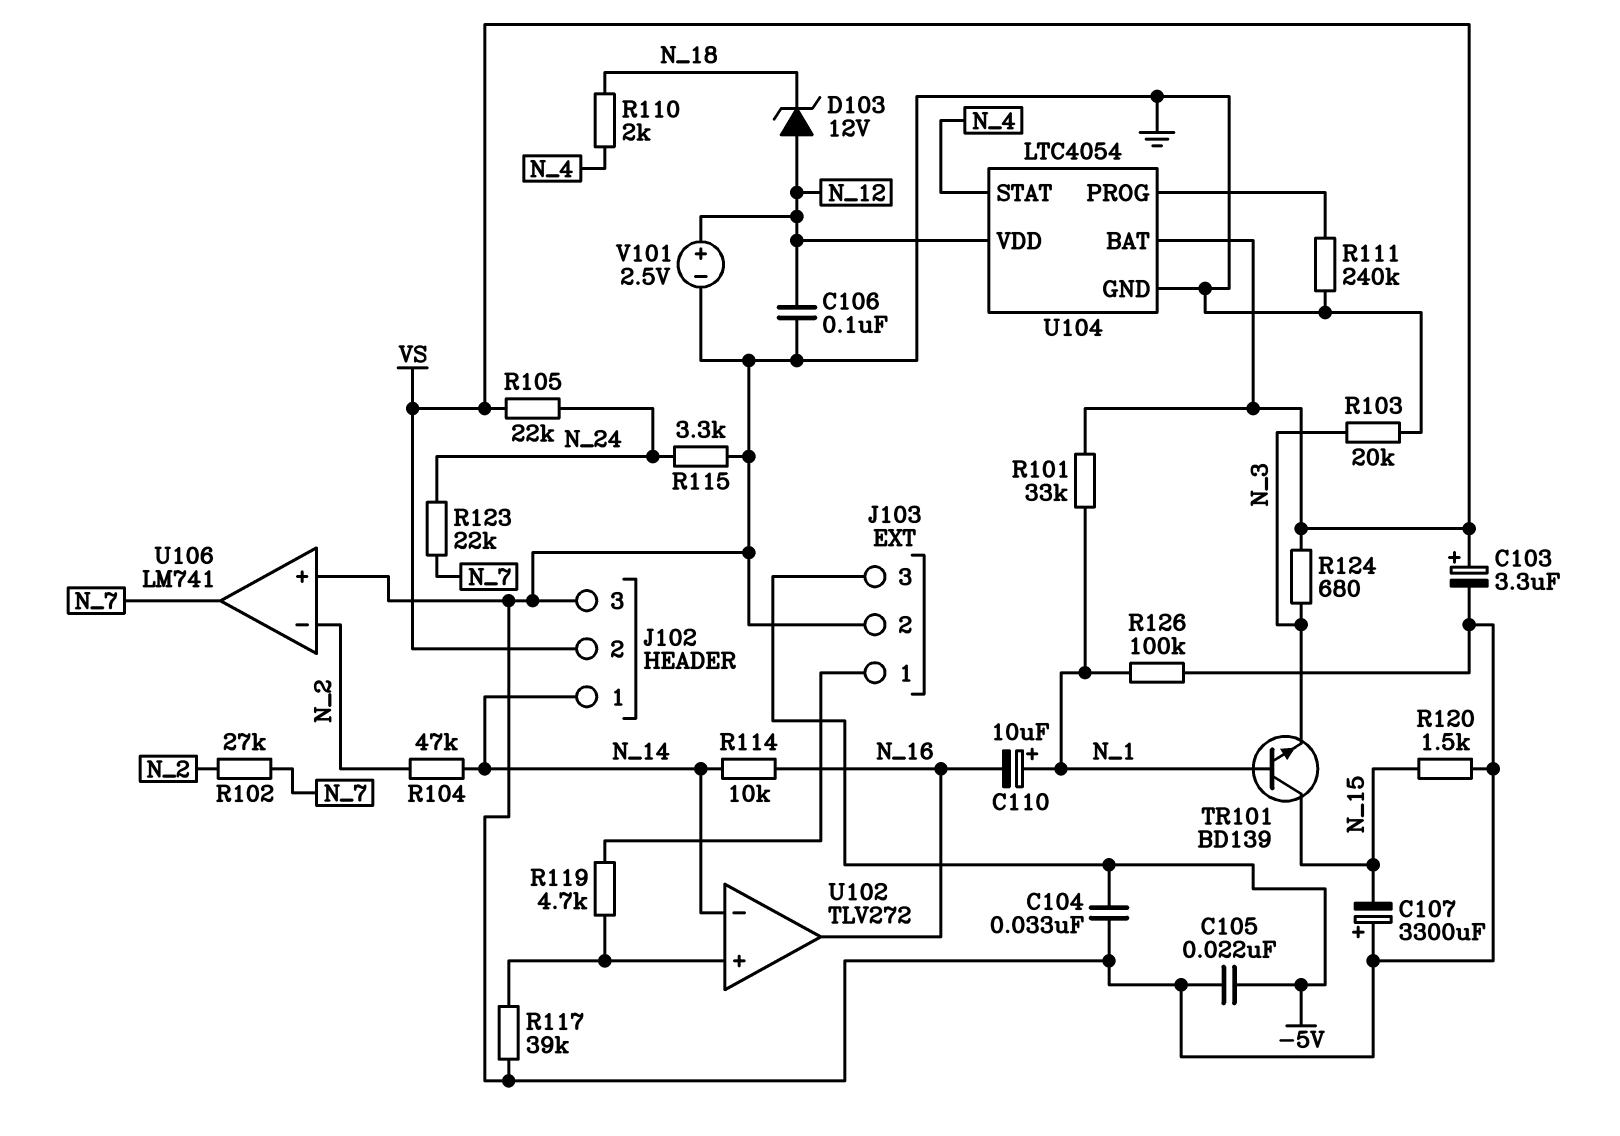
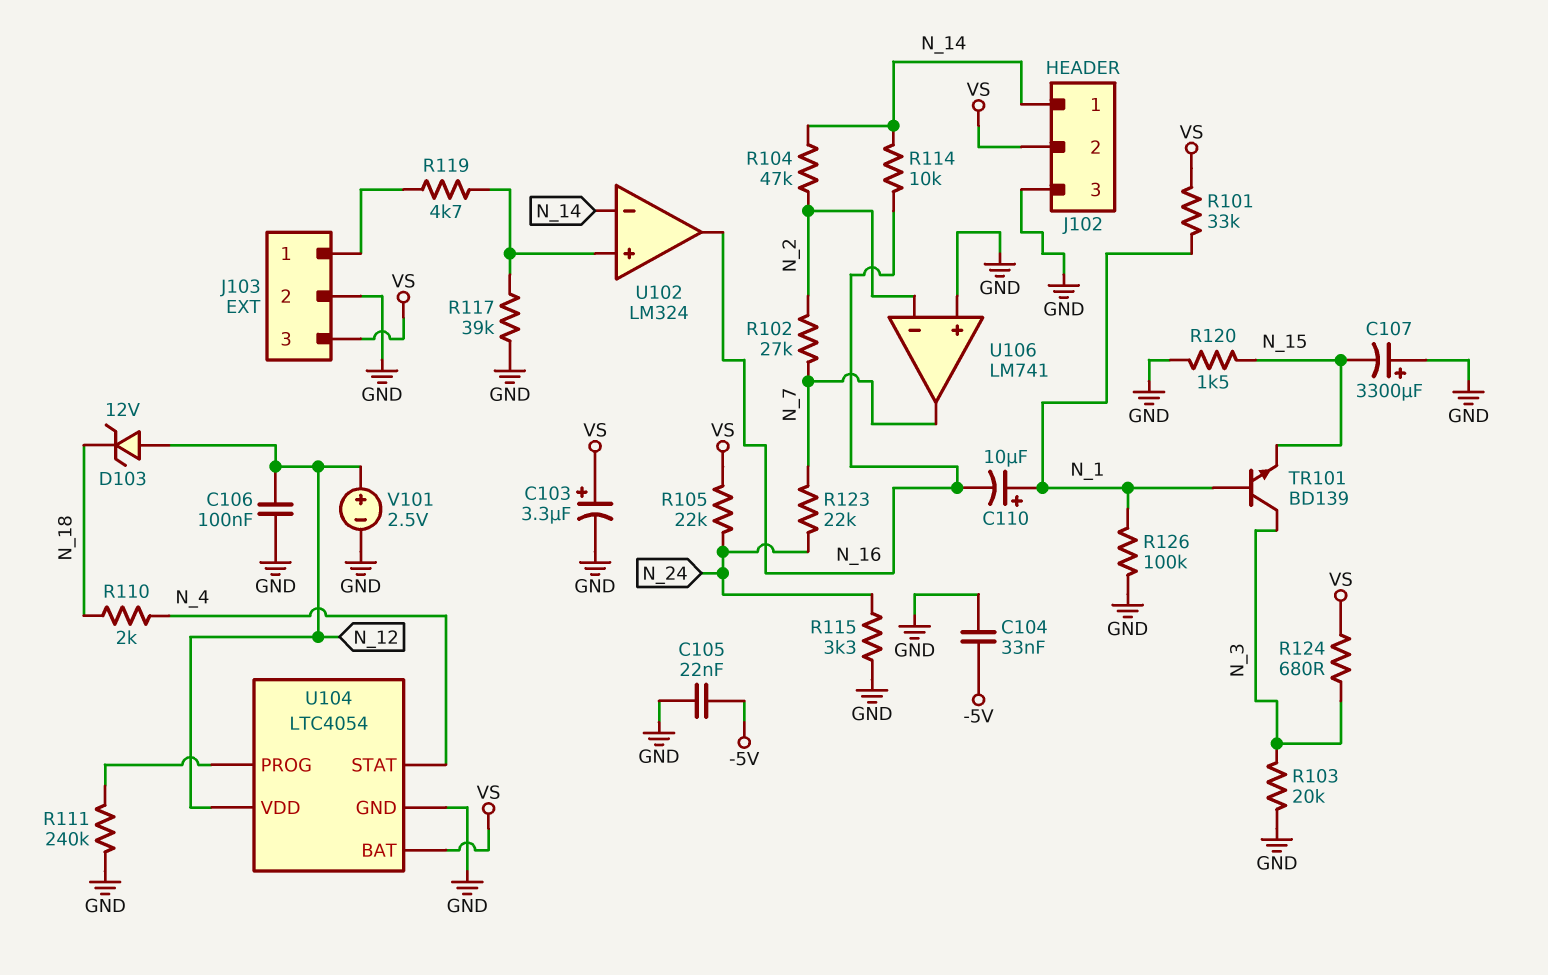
J103 pin 3: -5V -> VS
TR101: NPN BD139 (B N_1, C N_15, E N_3) -> NPN BD139 (B N_1, C N_3, E N_15)
U102: TLV272 -> LM324

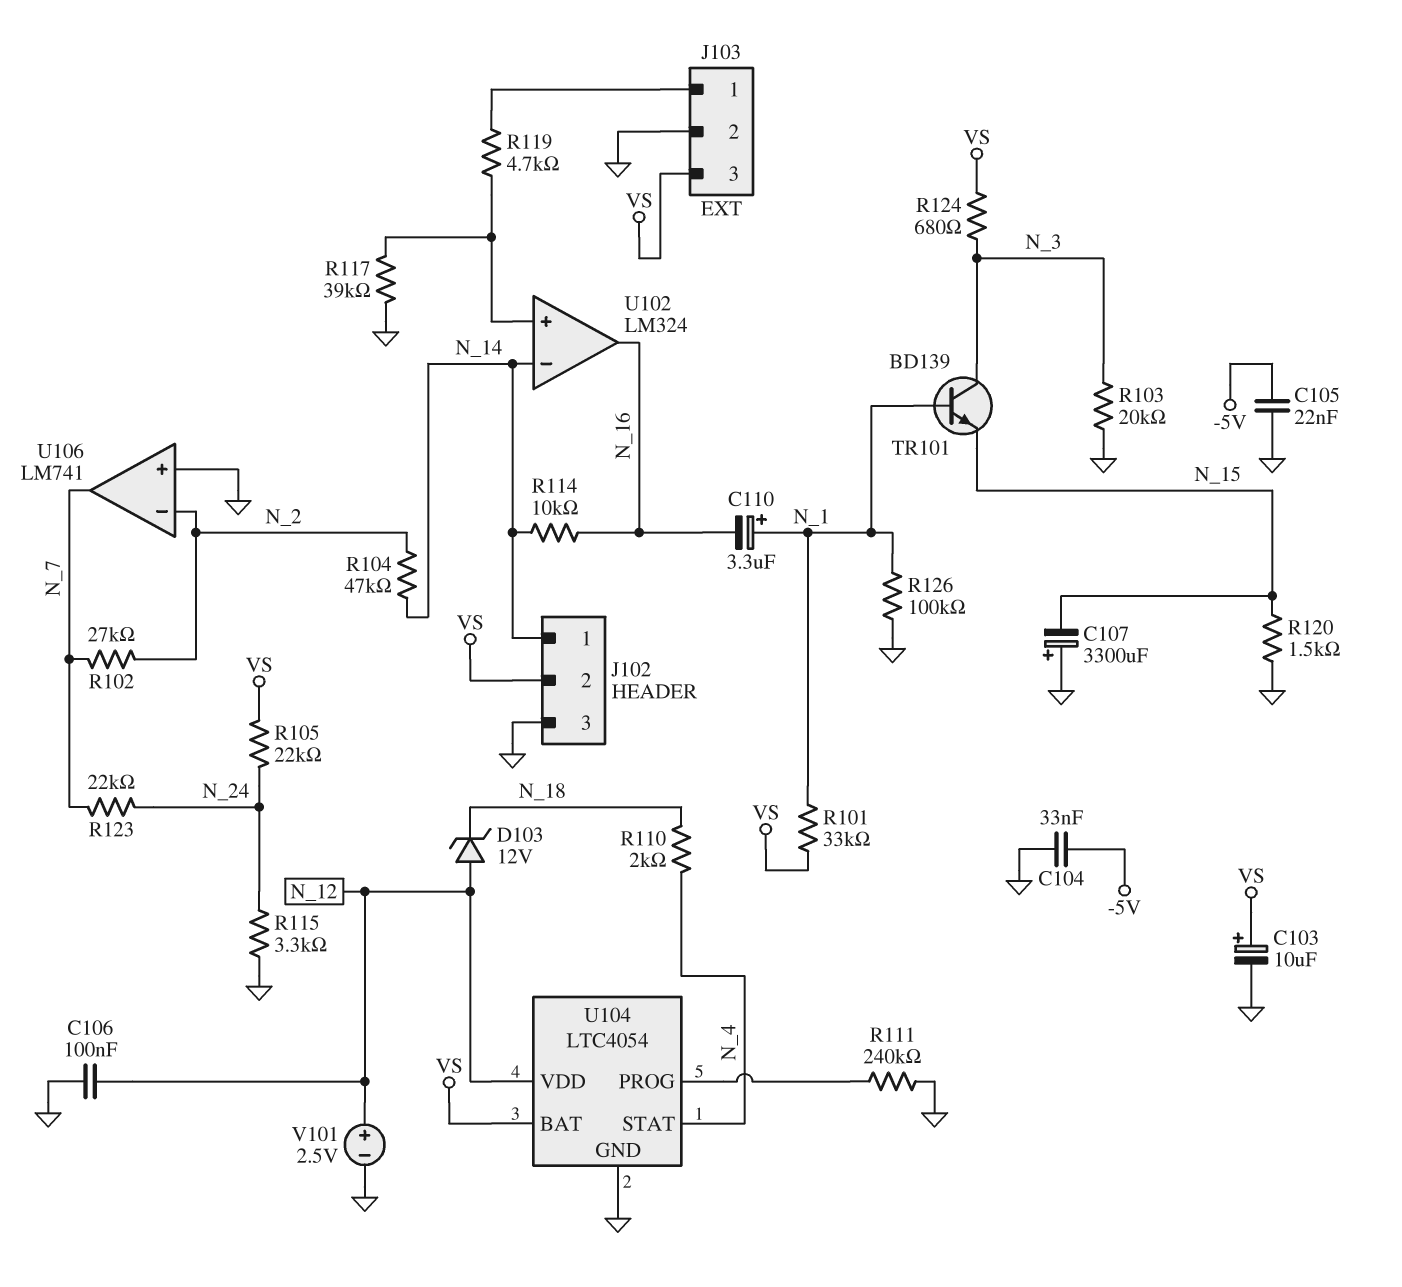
C103: 3.3uF (plus VS, minus GND) -> 10uF (plus VS, minus GND)
C110: 10uF (plus N_1, minus N_16) -> 3.3uF (plus N_1, minus N_16)

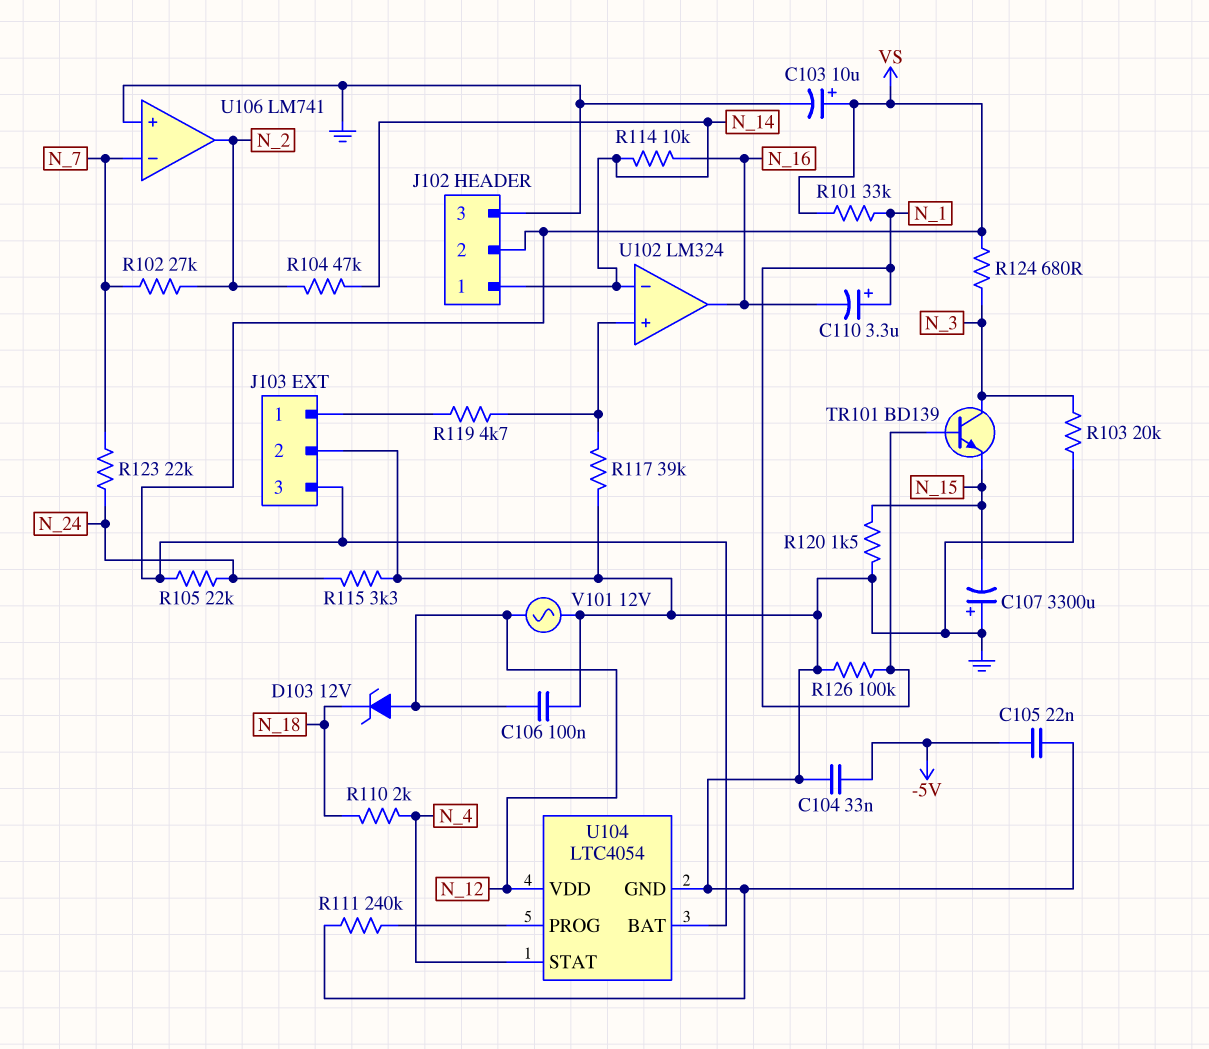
U106 pin in-: N_2 -> N_7
U106 pin out: N_7 -> N_2
V101: 2.5V (plus N_12, minus GND) -> AC 12V (GND, N_12)

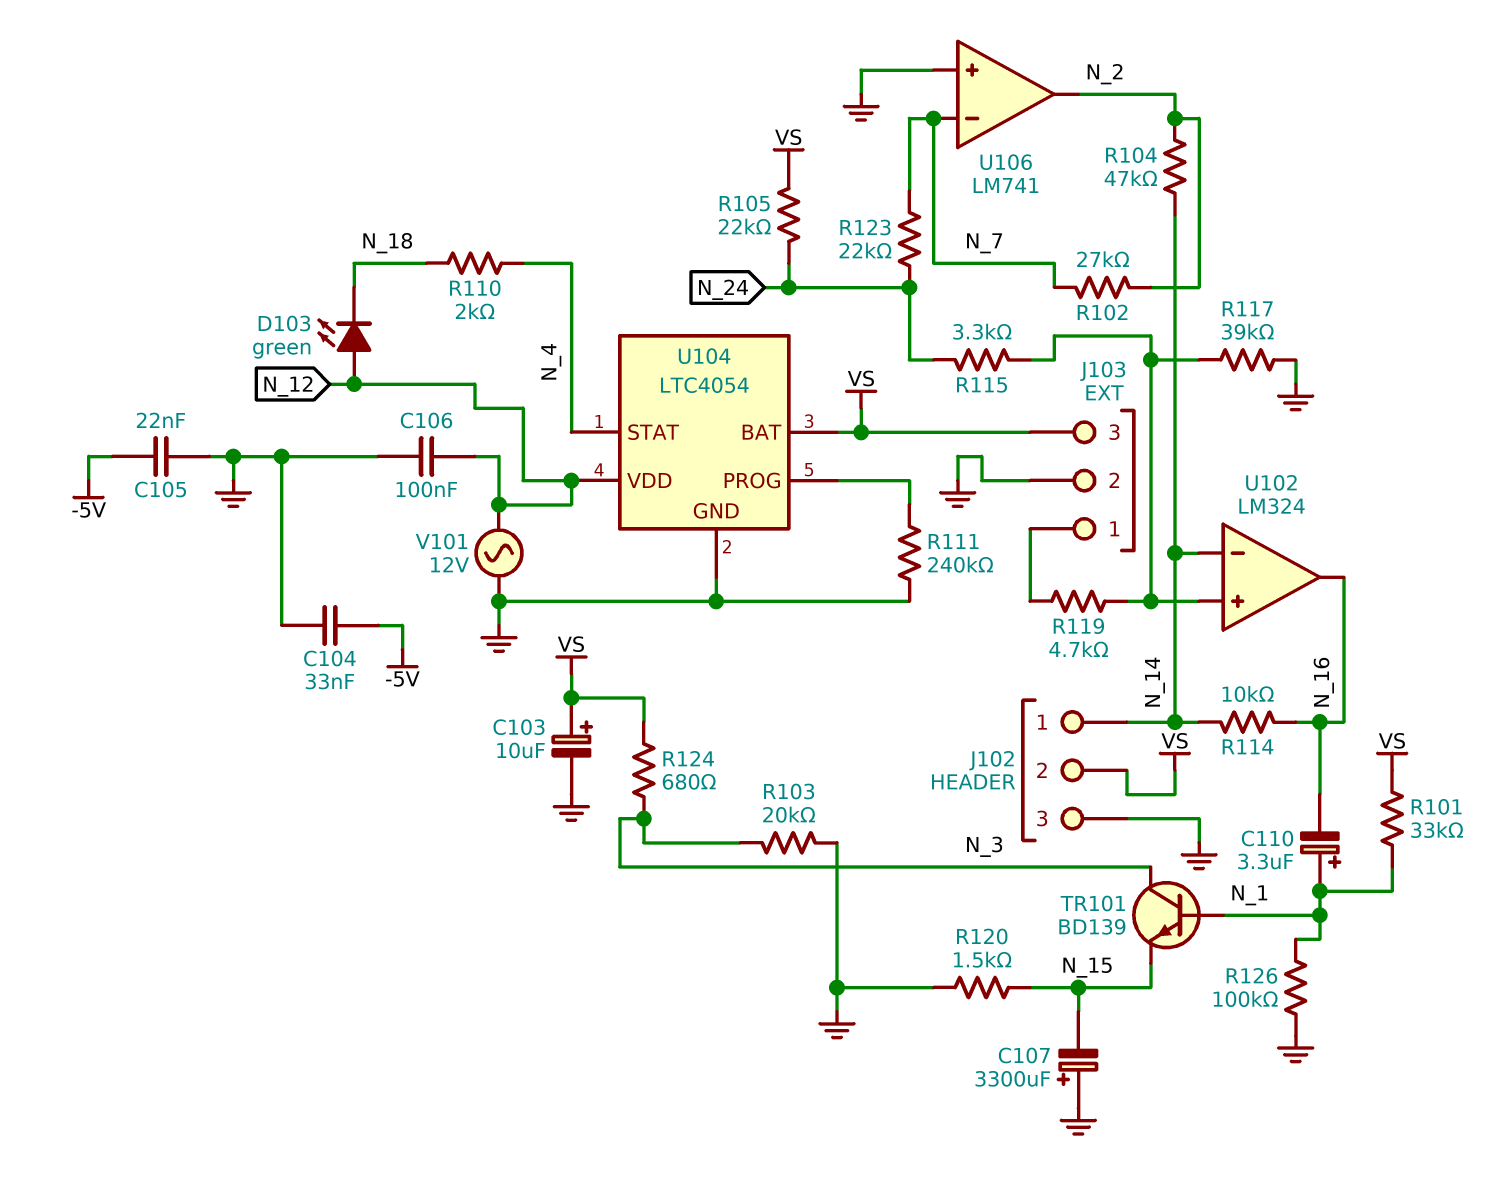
D103: zener 12V (A N_12, K N_18) -> LED green (A N_12, K N_18)
R115: 3.3k (GND, N_24) -> 3.3k (N_24, U102/in+)

